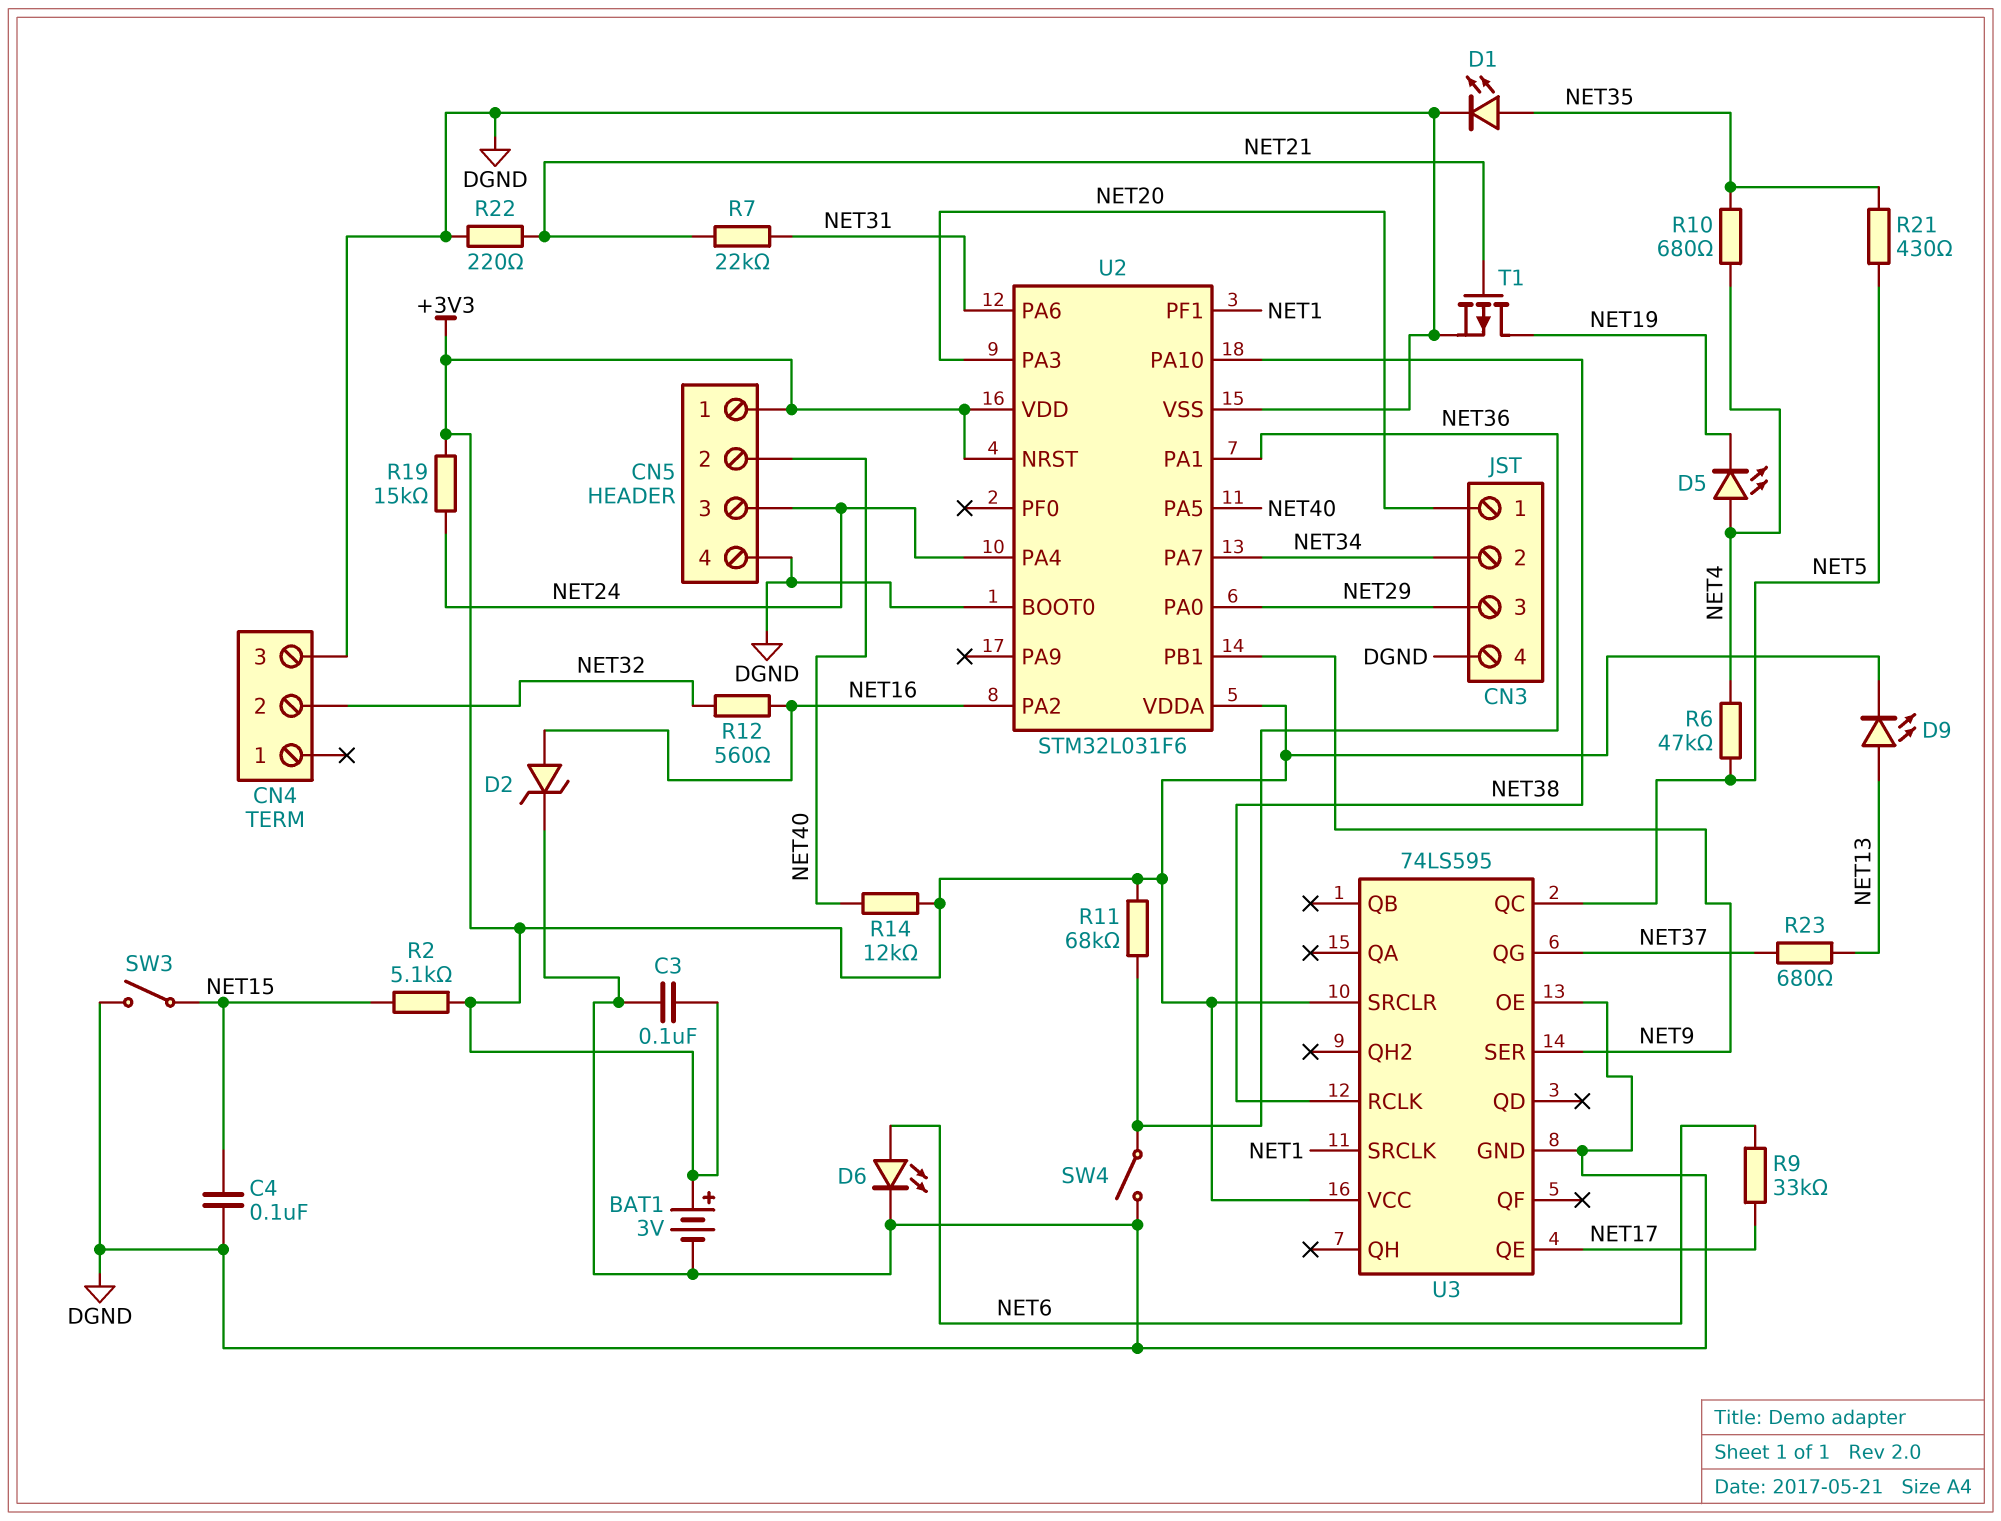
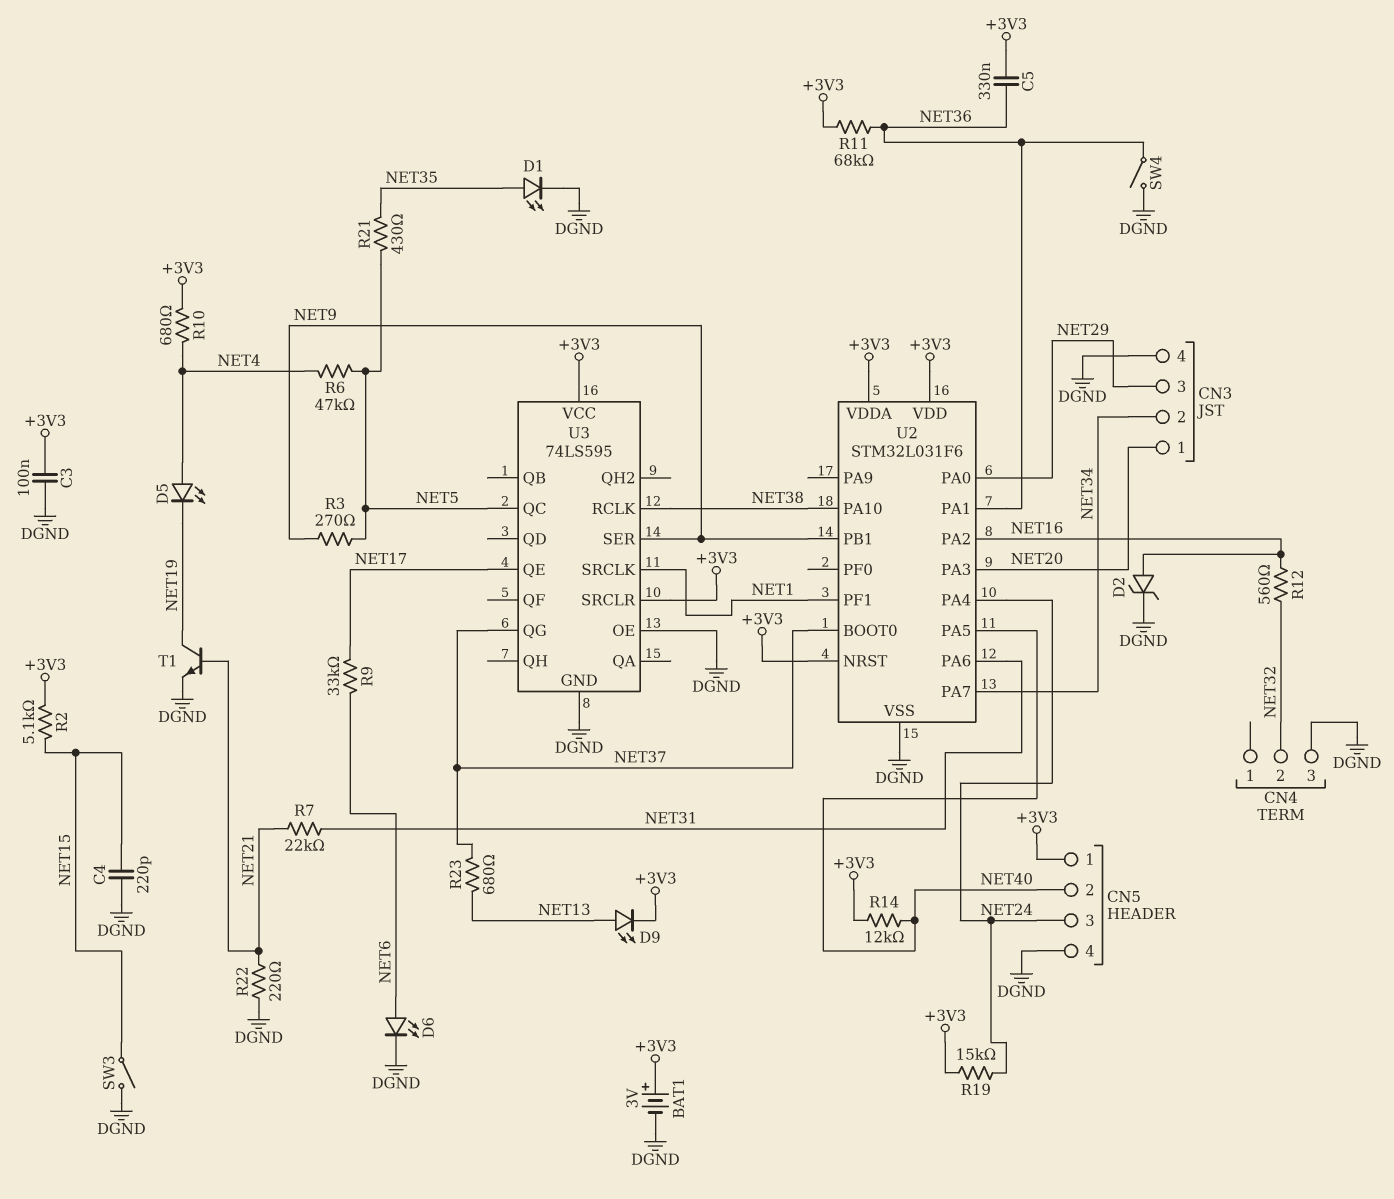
C4: 100nF (DGND, NET15) -> 220pF (DGND, NET15)
C5: none -> 330nF (+3V3, NET36)
R3: none -> 270 (NET5, NET9)
R10: 680 (NET4, NET35) -> 680 (+3V3, NET4)
T1: PMOS (G NET21, D NET19, S DGND) -> NPN (B NET21, C NET19, E DGND)
U2 pin BOOT0: DGND -> NET37

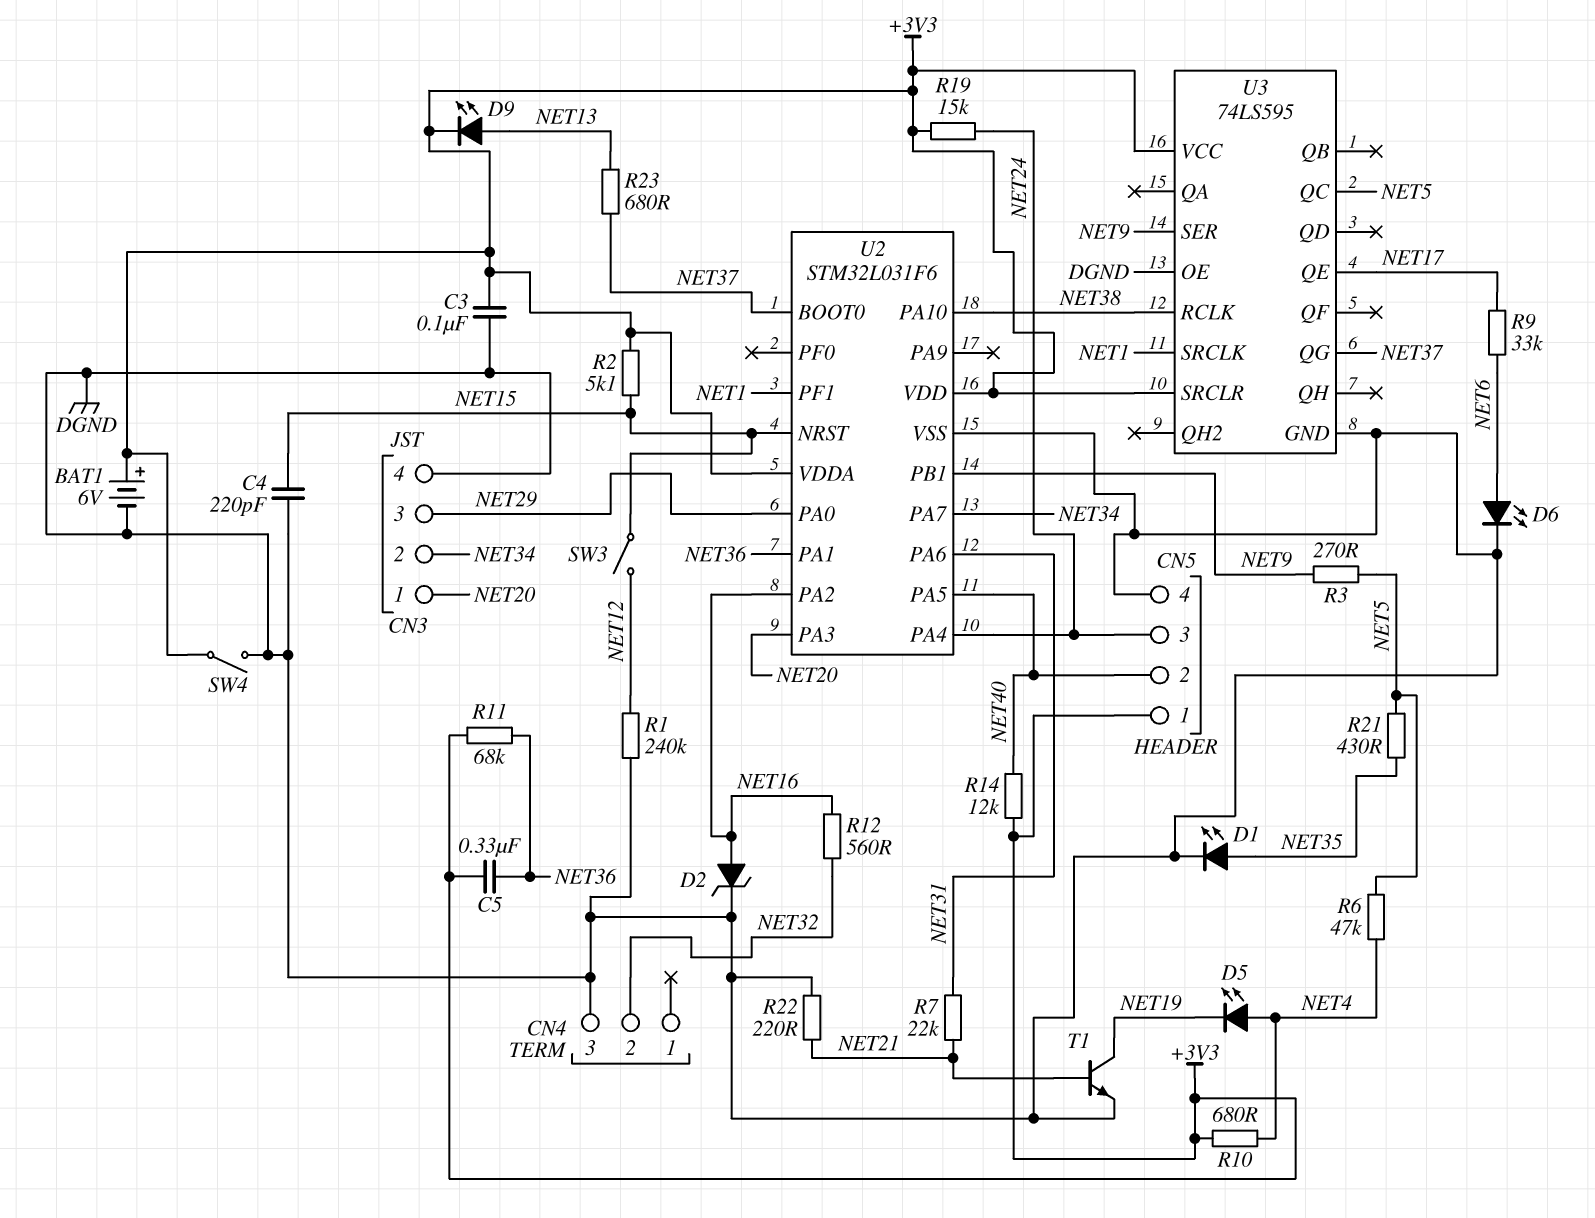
BAT1: 3V (plus +3V3, minus DGND) -> 6V (plus +3V3, minus DGND)
R1: none -> 240k (DGND, NET12)
SW3: switch (DGND, NET15) -> switch (NET12, NET15)
SW4: switch (DGND, NET36) -> switch (+3V3, DGND)
U2 pin NRST: +3V3 -> NET15

